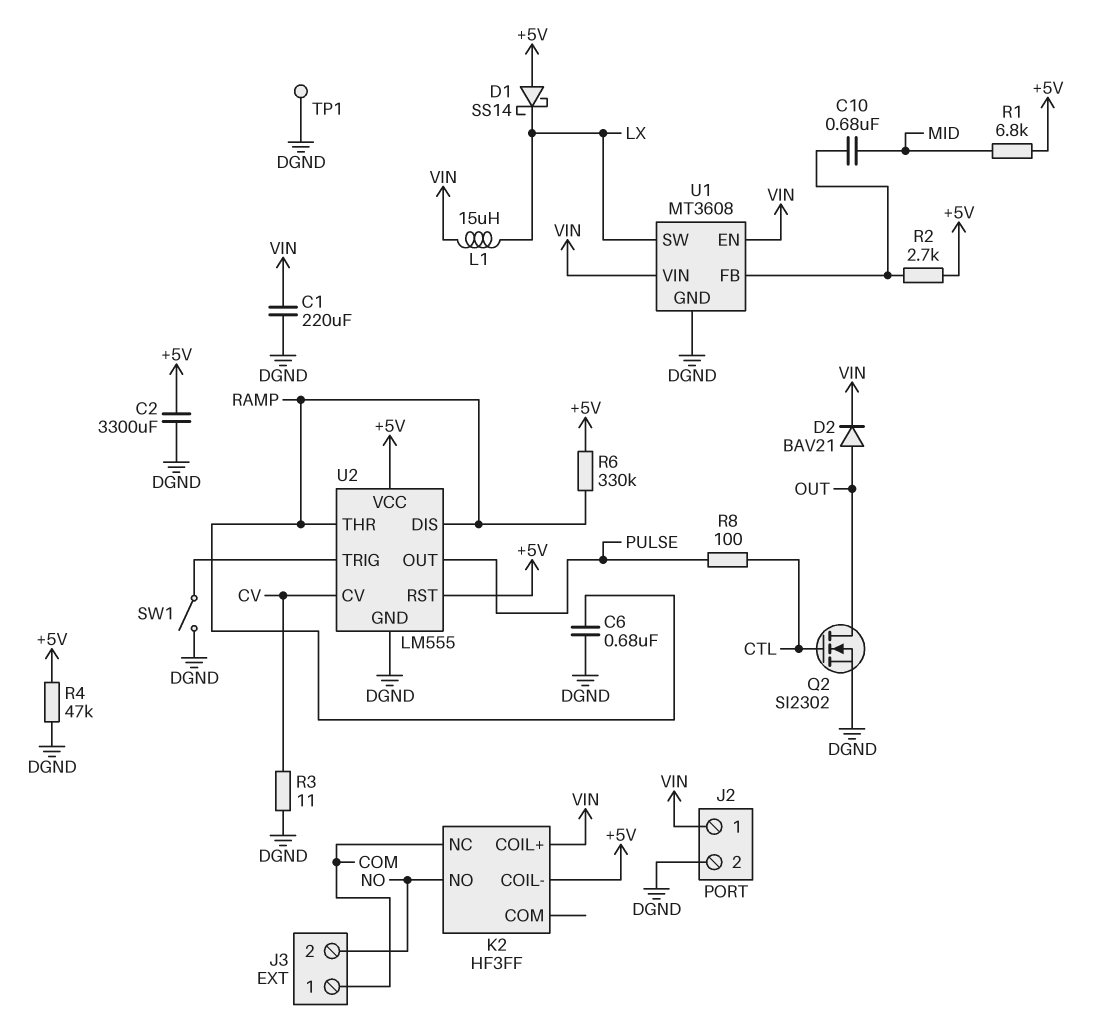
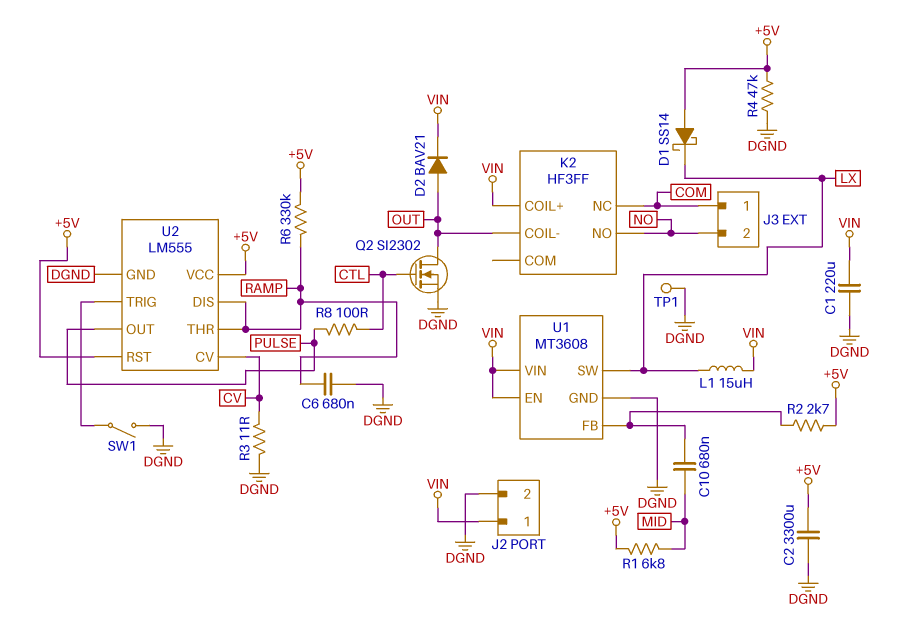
K2 pin COIL-: +5V -> OUT

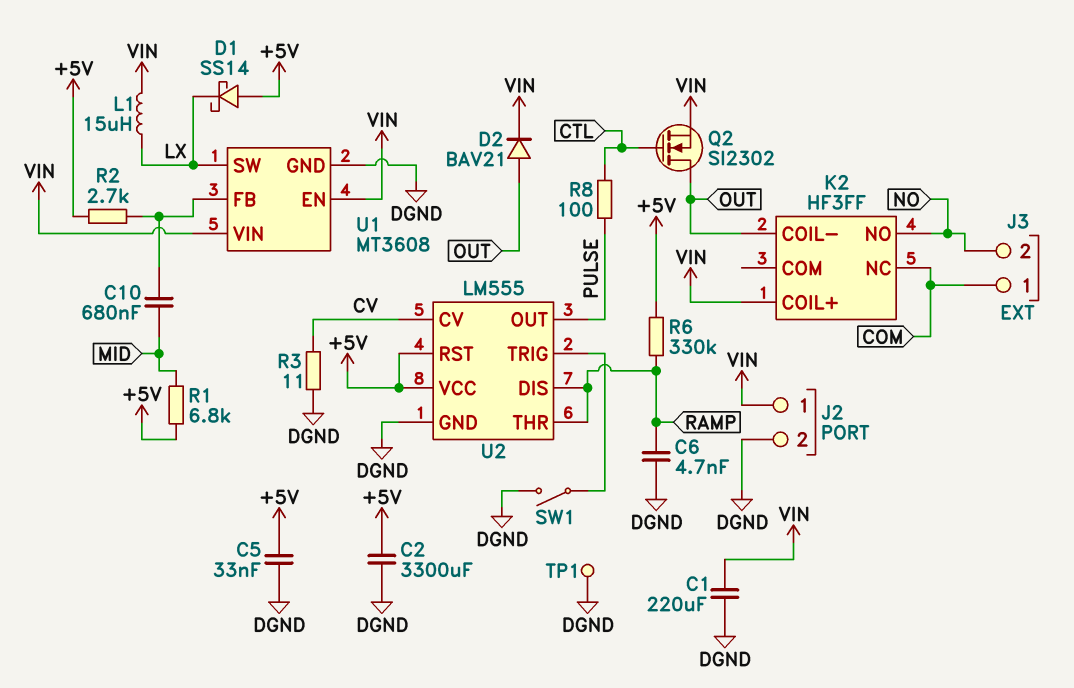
C5: none -> 33nF (+5V, DGND)
C6: 680nF (DGND, RAMP) -> 4.7nF (DGND, RAMP)
Q2: NMOS SI2302 (G CTL, D OUT, S DGND) -> NMOS SI2302 (G CTL, D OUT, S VIN)
R4: 47k (+5V, DGND) -> none

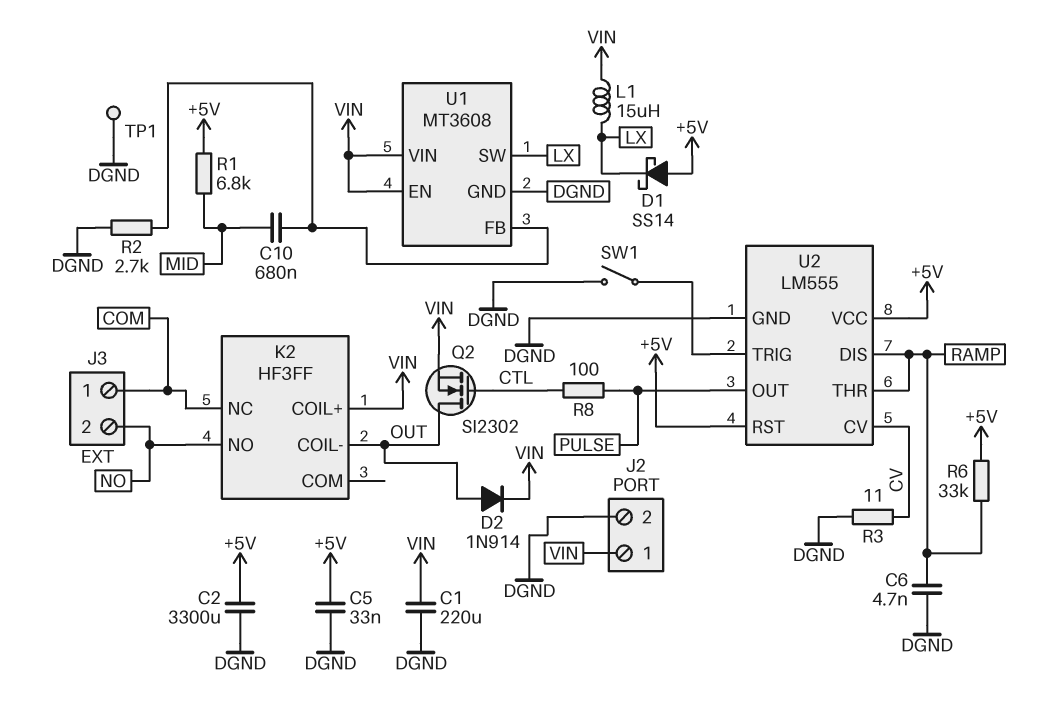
D2: diode BAV21 (A OUT, K VIN) -> diode 1N914 (A OUT, K VIN)
R2: 2.7k (+5V, U1/FB) -> 2.7k (DGND, U1/FB)
R6: 330k (+5V, RAMP) -> 33k (+5V, RAMP)

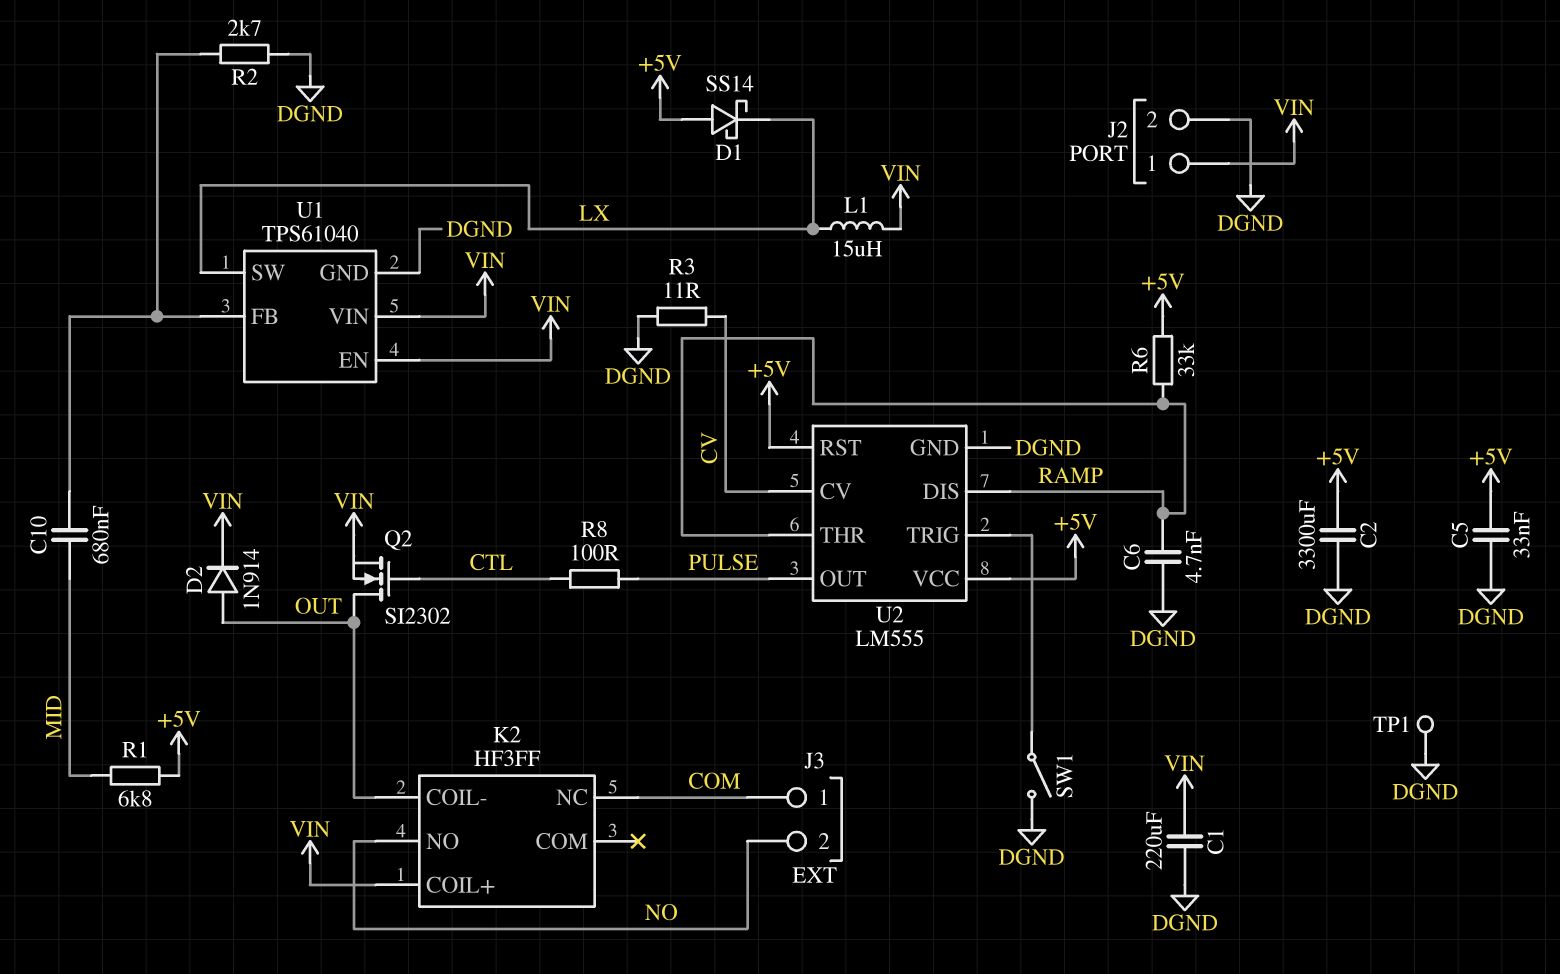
U1: MT3608 -> TPS61040

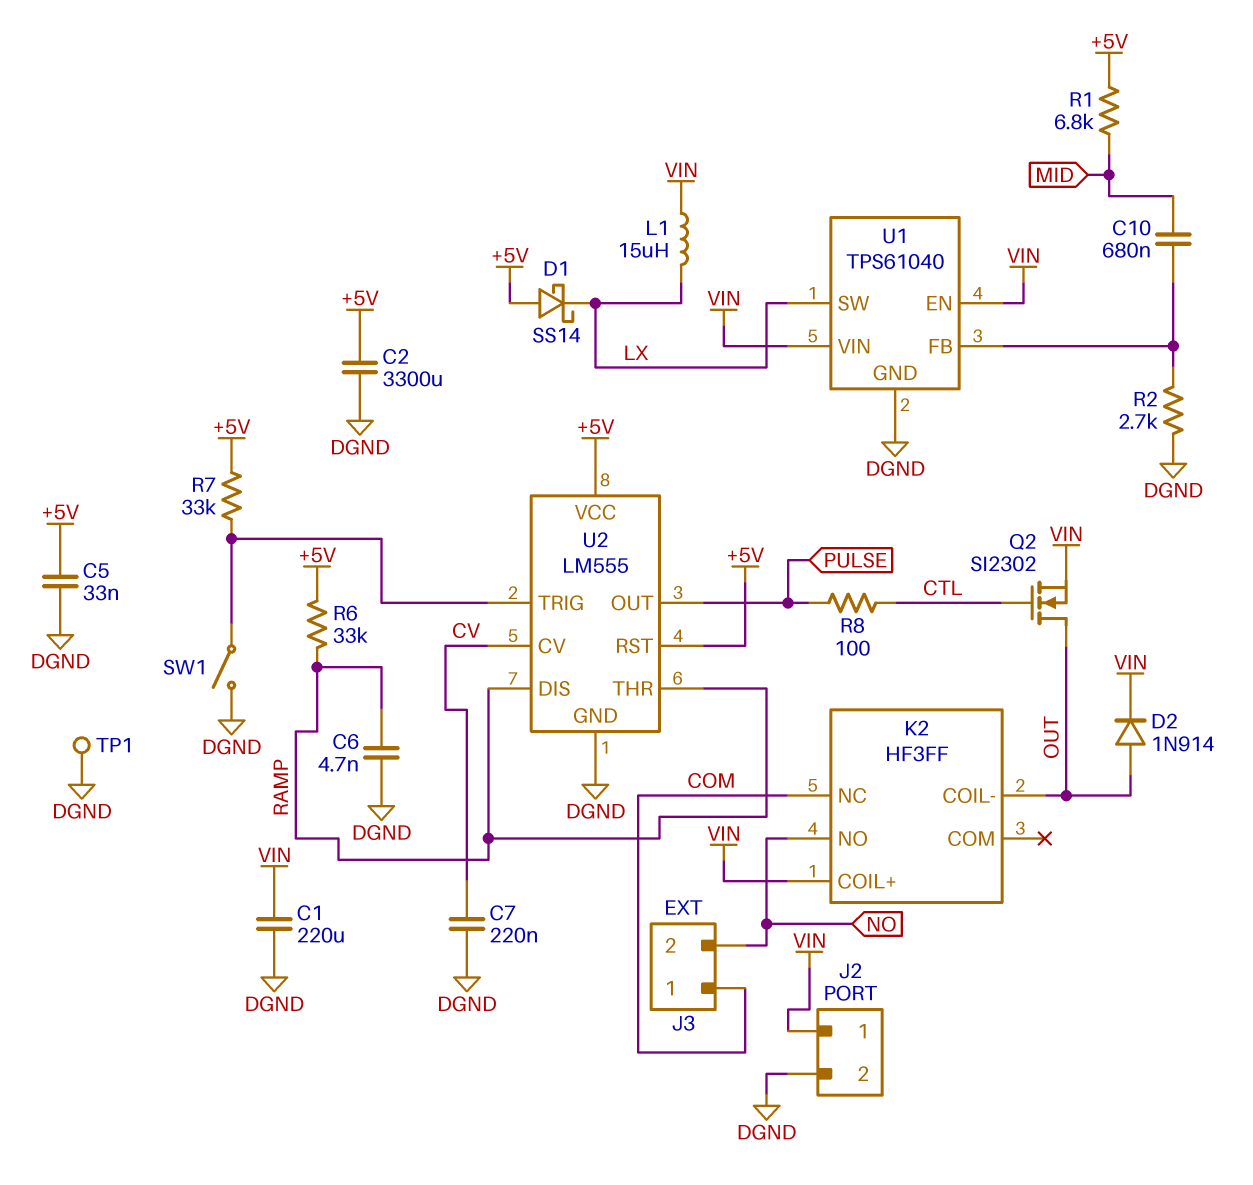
C7: none -> 220nF (CV, DGND)
R3: 11 (CV, DGND) -> none
R7: none -> 33k (+5V, U2/TRIG)

